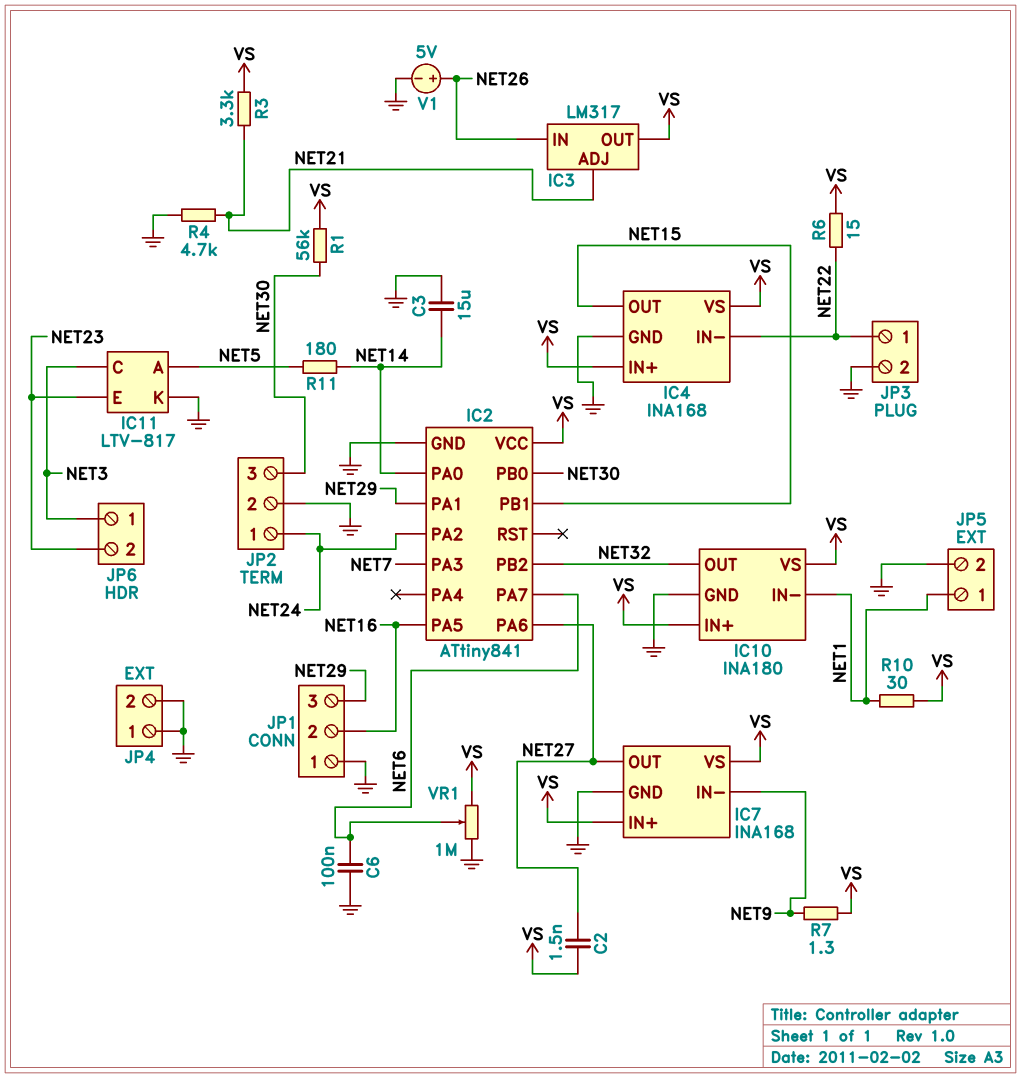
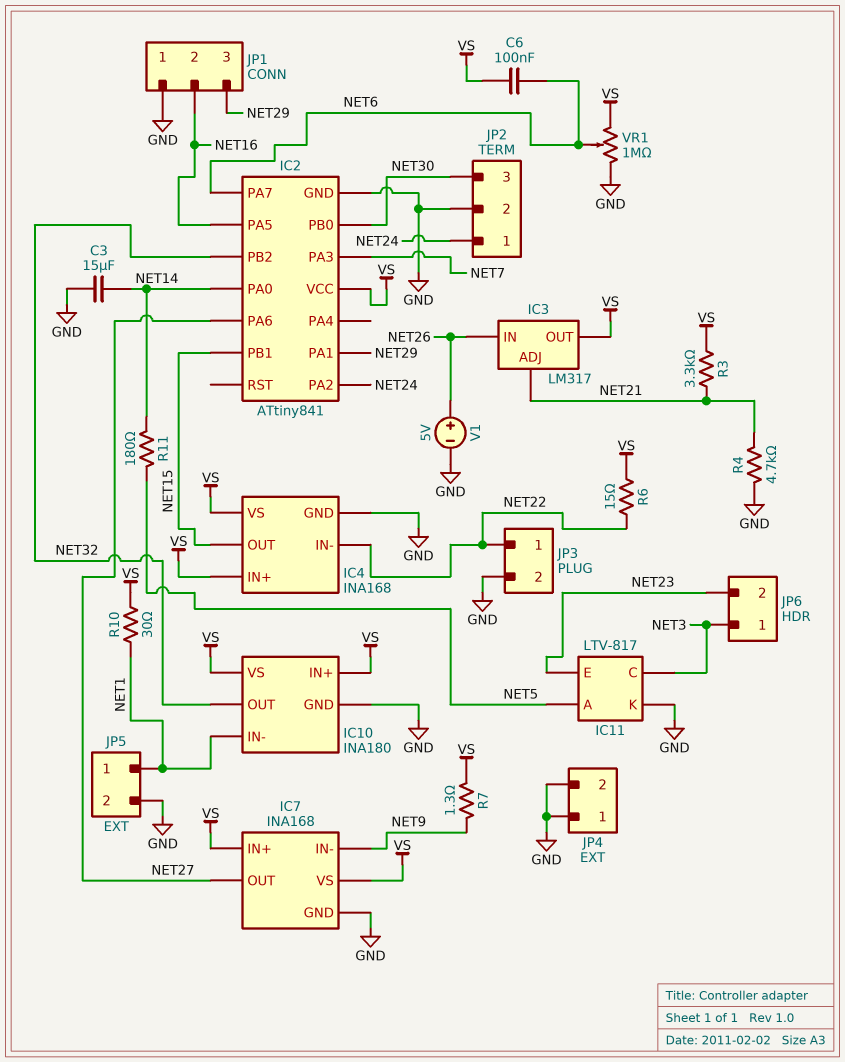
C2: 1.5nF (NET27, VS) -> none
C6: 100nF (GND, NET6) -> 100nF (NET6, VS)
R1: 56k (NET30, VS) -> none

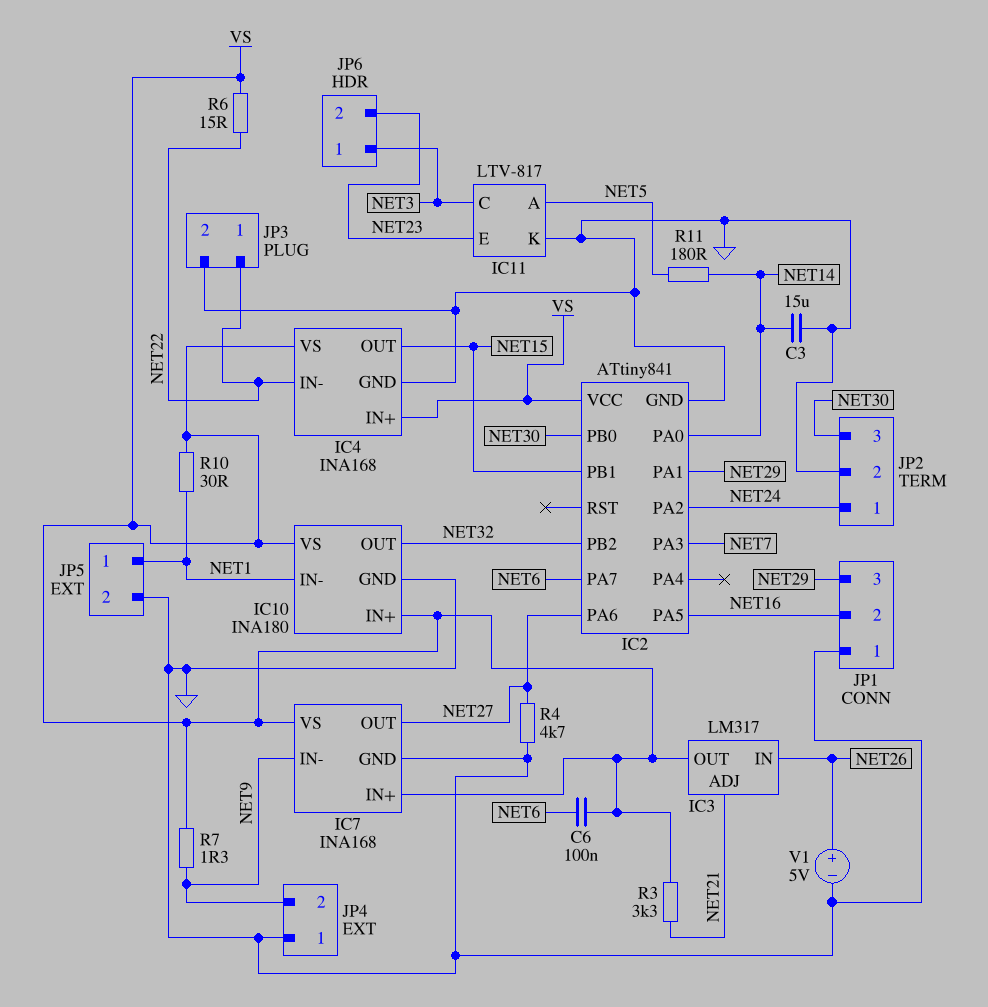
JP4 pin 2: GND -> NET9
R4: 4.7k (GND, NET21) -> 4.7k (GND, NET27)
VR1: 1M (GND, VS, wiper NET6) -> none

